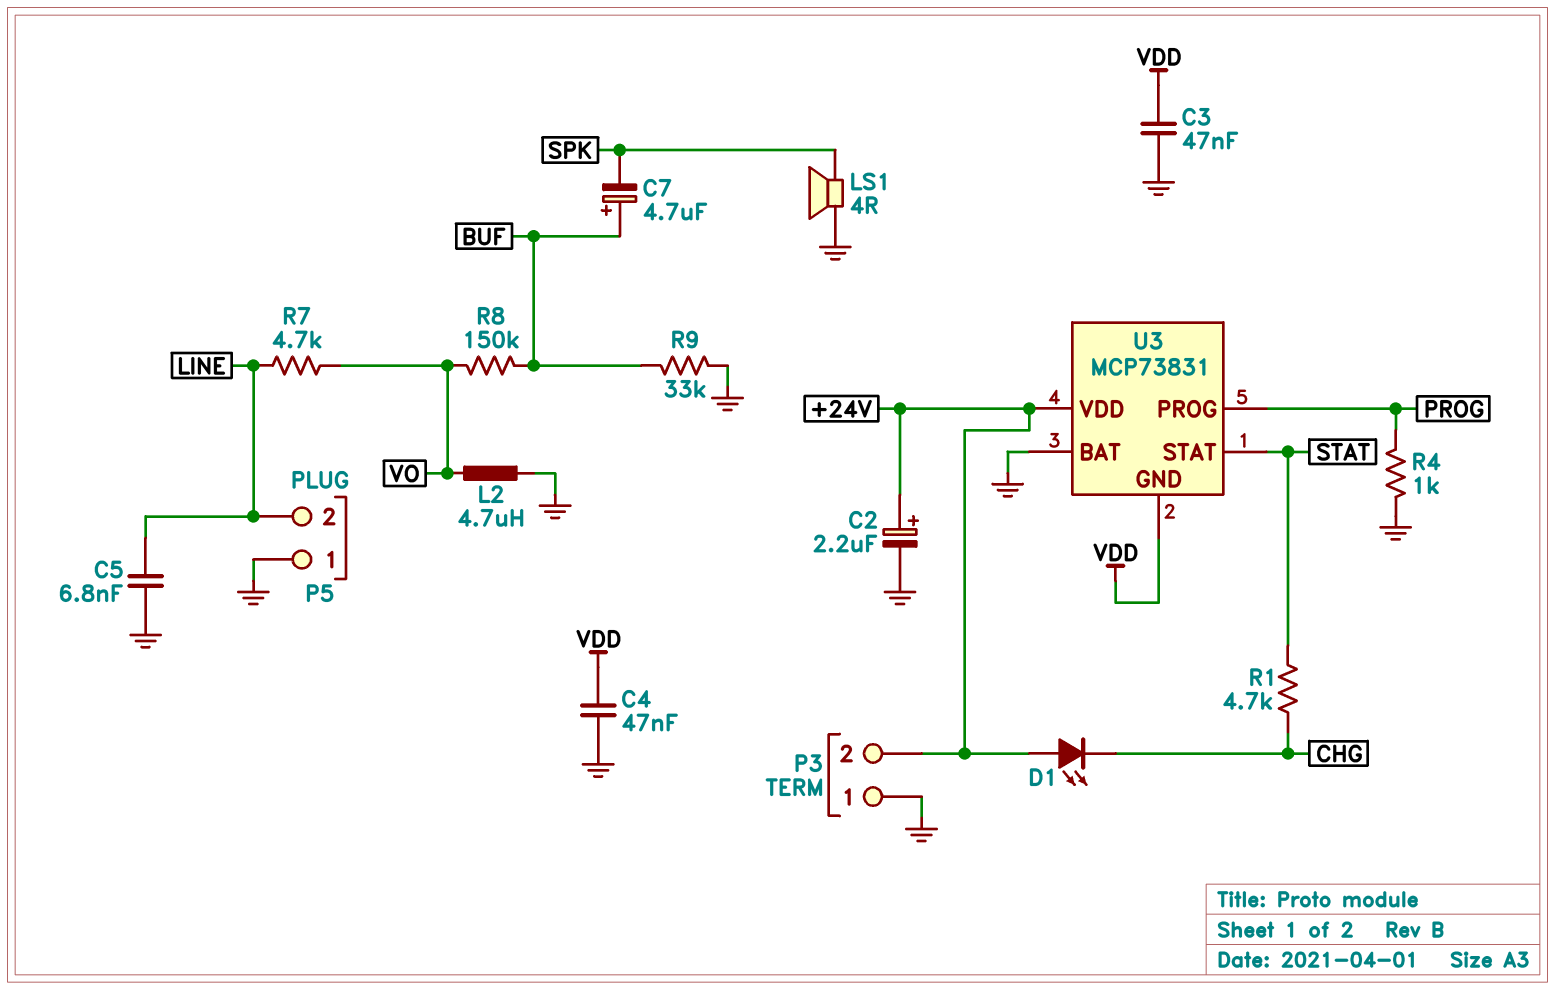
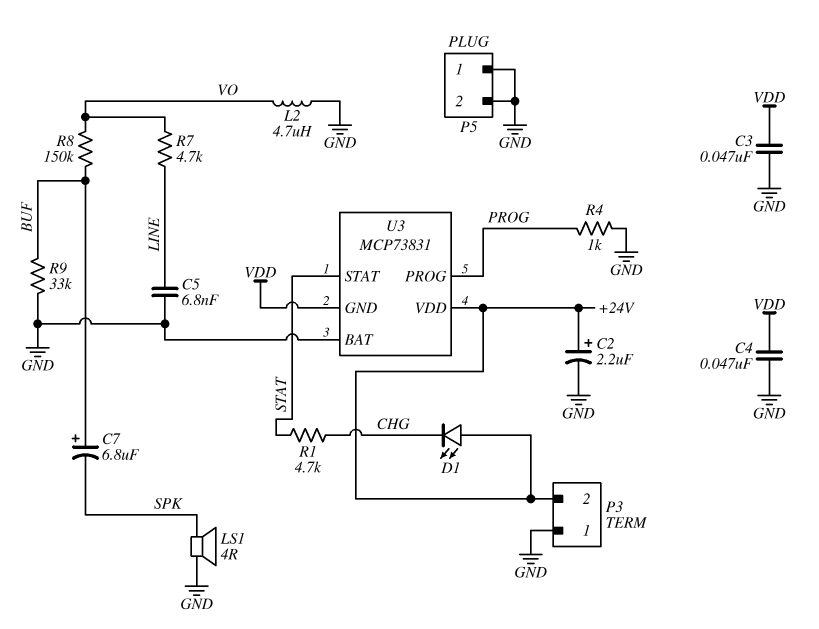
C7: 4.7uF (plus BUF, minus SPK) -> 6.8uF (plus BUF, minus SPK)
P5 pin 2: LINE -> GND

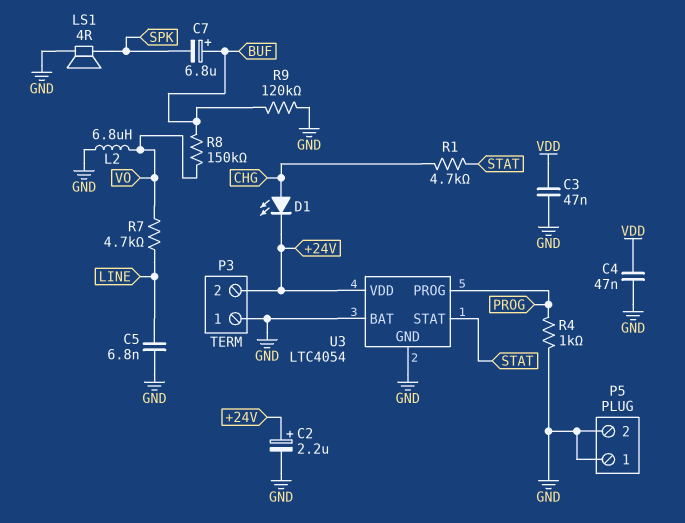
D1: LED (A +24V, K CHG) -> LED (A CHG, K +24V)
L2: 4.7uH (GND, VO) -> 6.8uH (GND, VO)
R9: 33k (BUF, GND) -> 120k (BUF, GND)
U3: MCP73831 -> LTC4054
U3 pin GND: VDD -> GND

